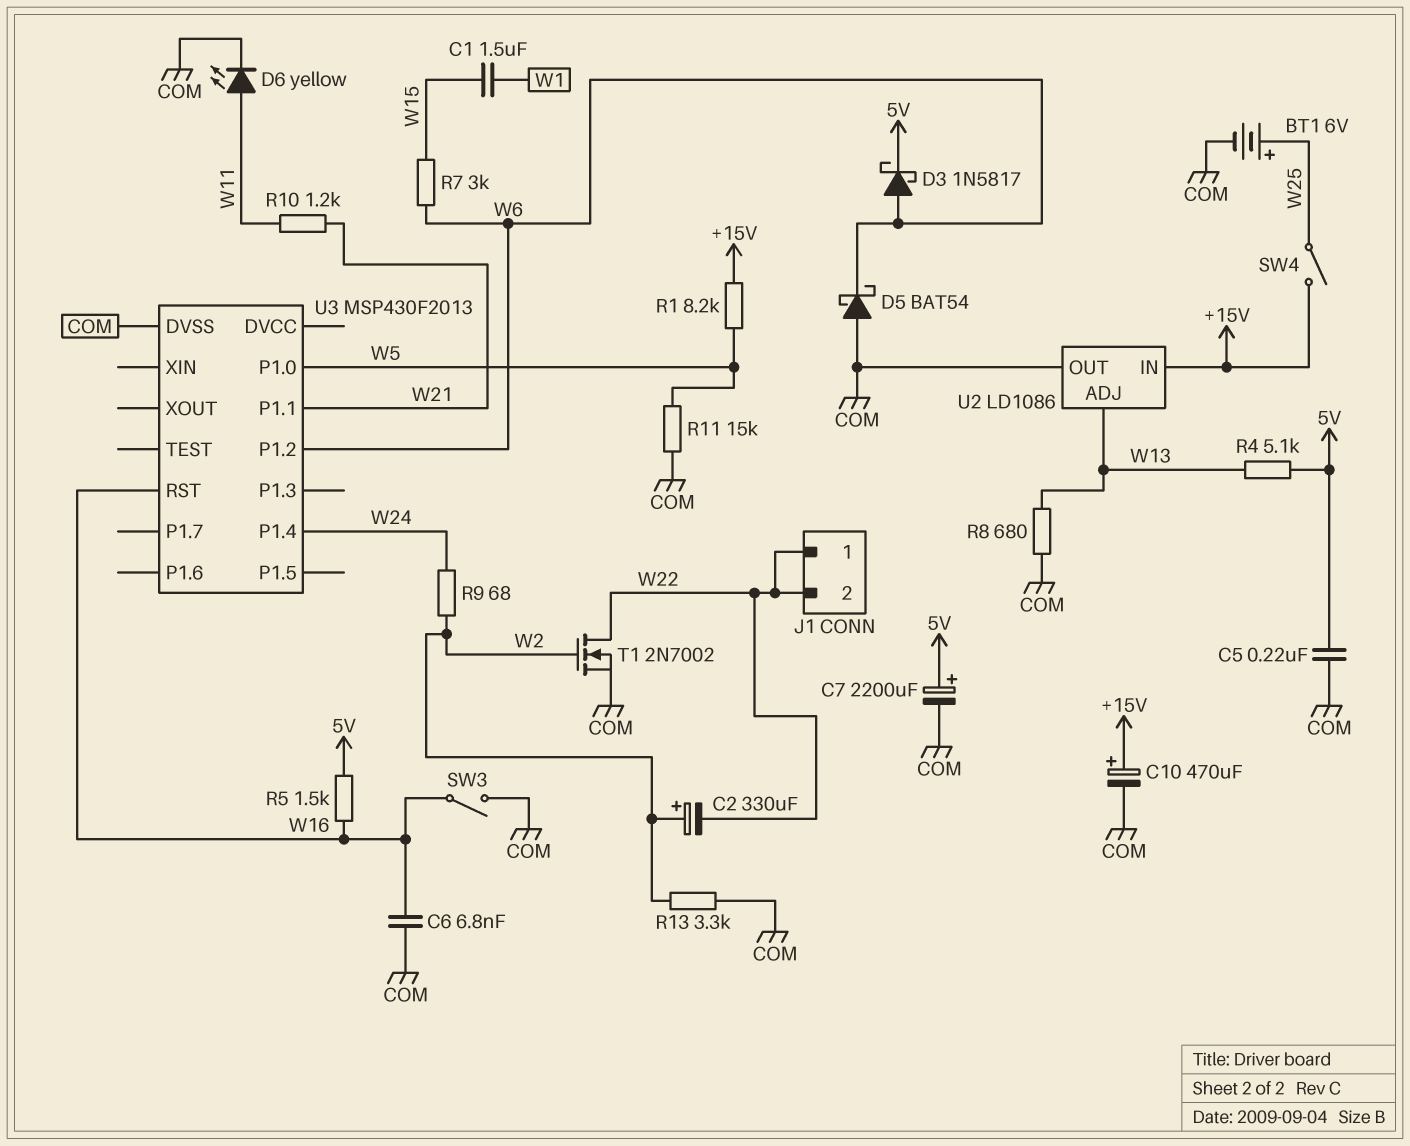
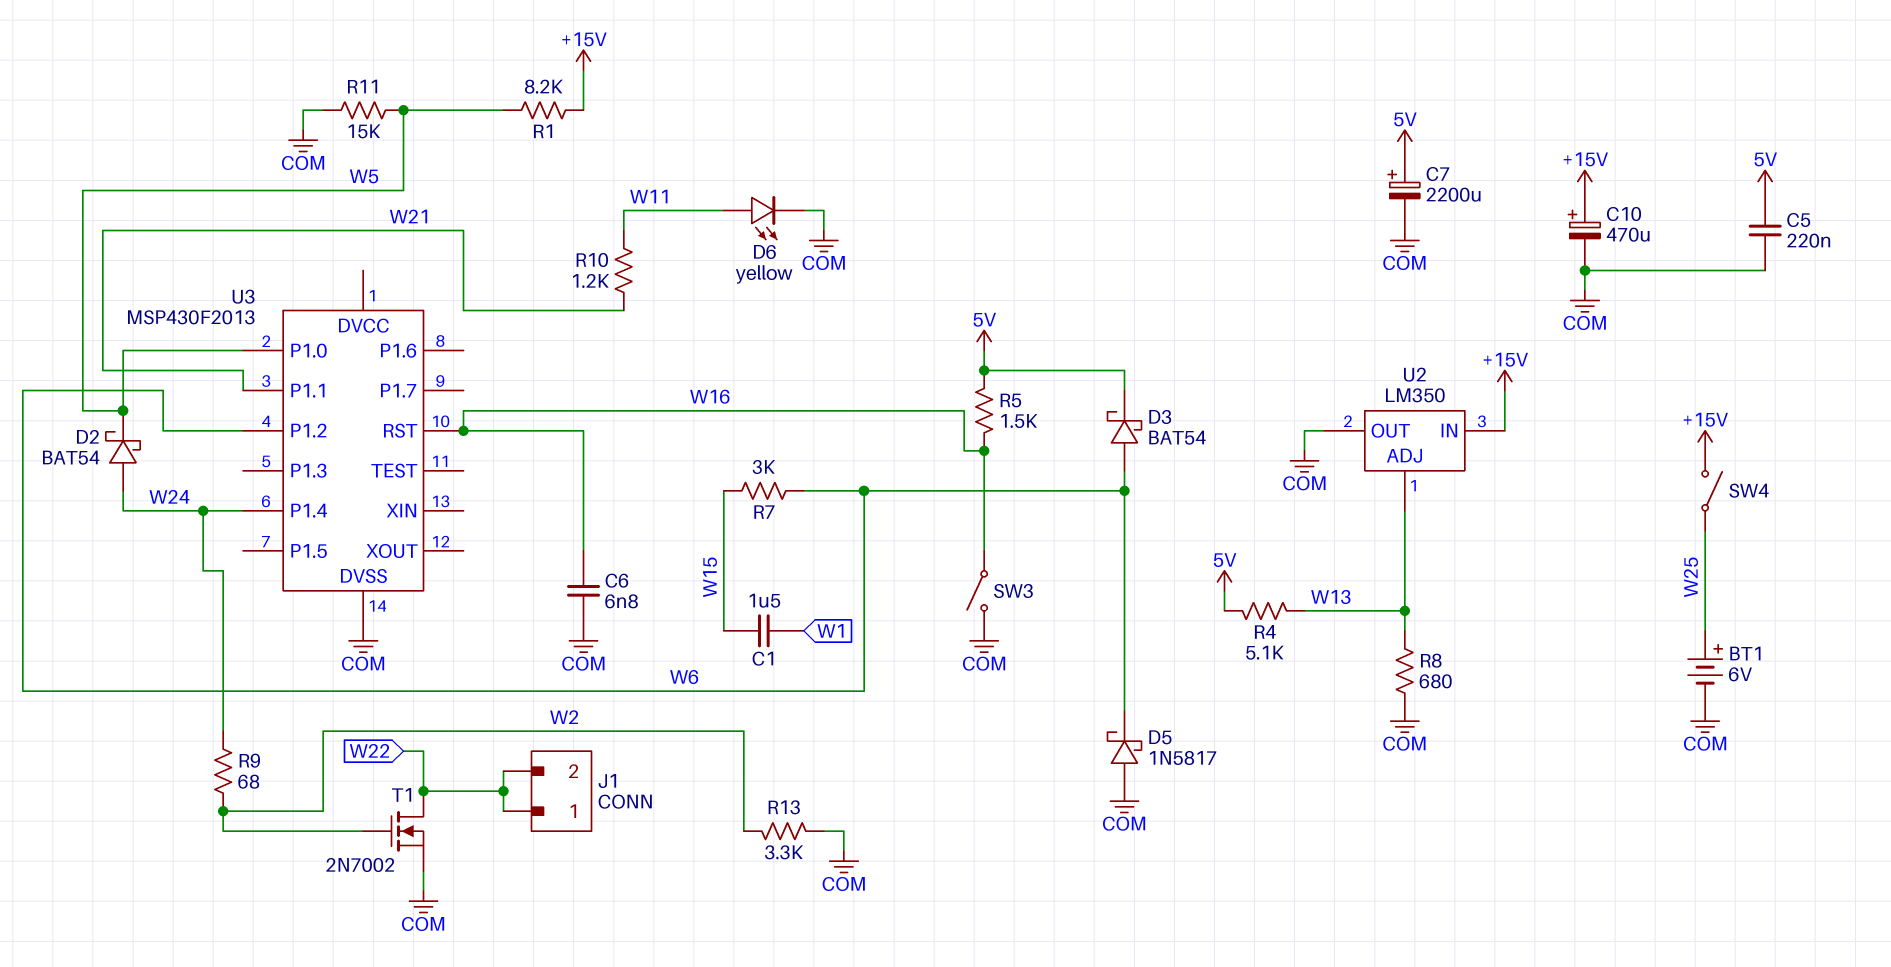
C2: 330uF (plus W2, minus W22) -> none
D2: none -> schottky BAT54 (A W24, K W5)
D3: schottky 1N5817 (A W6, K 5V) -> schottky BAT54 (A W6, K 5V)
D5: schottky BAT54 (A COM, K W6) -> schottky 1N5817 (A COM, K W6)
U2: LD1086 -> LM350

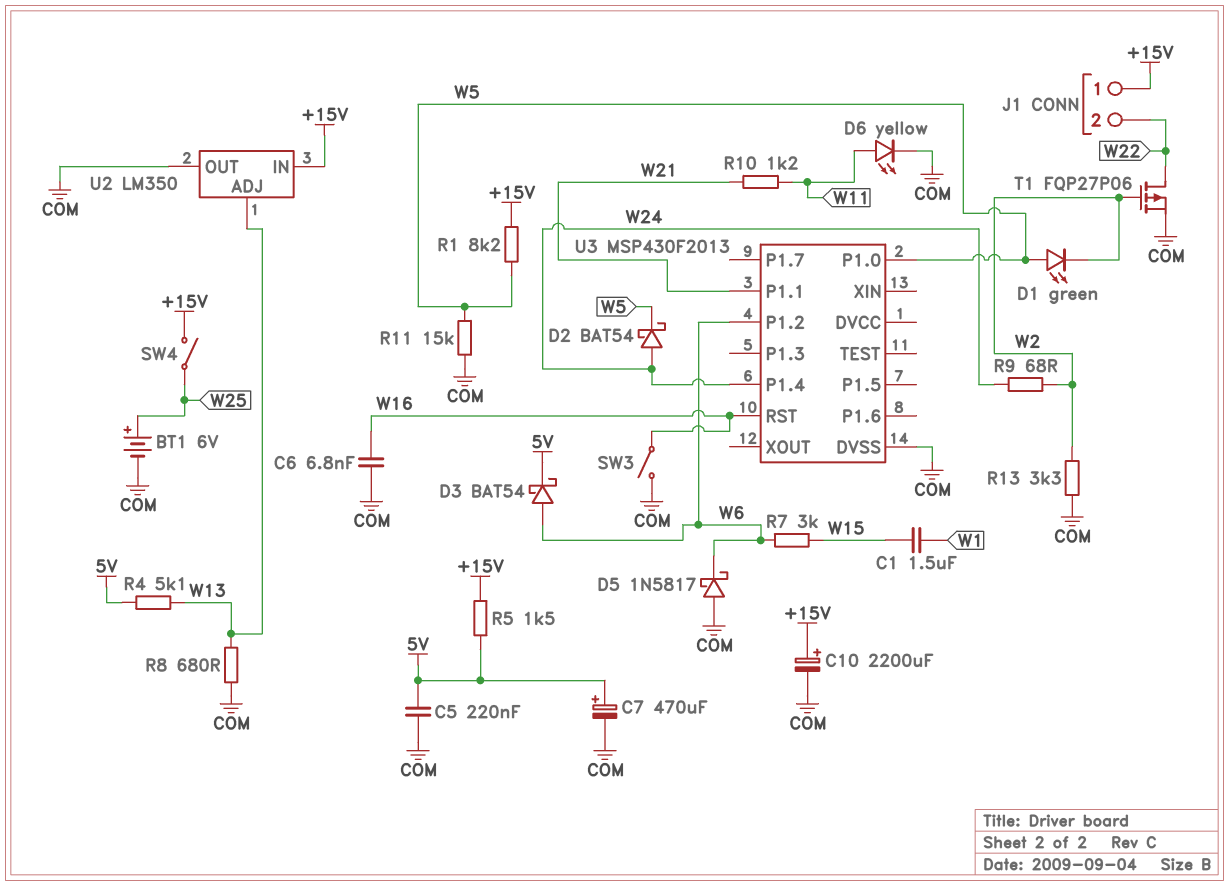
C7: 2200uF (plus 5V, minus COM) -> 470uF (plus 5V, minus COM)
C10: 470uF (plus +15V, minus COM) -> 2200uF (plus +15V, minus COM)
D1: none -> LED green (A W5, K W2)
J1 pin 1: W22 -> +15V
R5: 1.5k (5V, W16) -> 1.5k (+15V, 5V)
T1: NMOS 2N7002 (G W2, D W22, S COM) -> PMOS FQP27P06 (G W2, D W22, S COM)

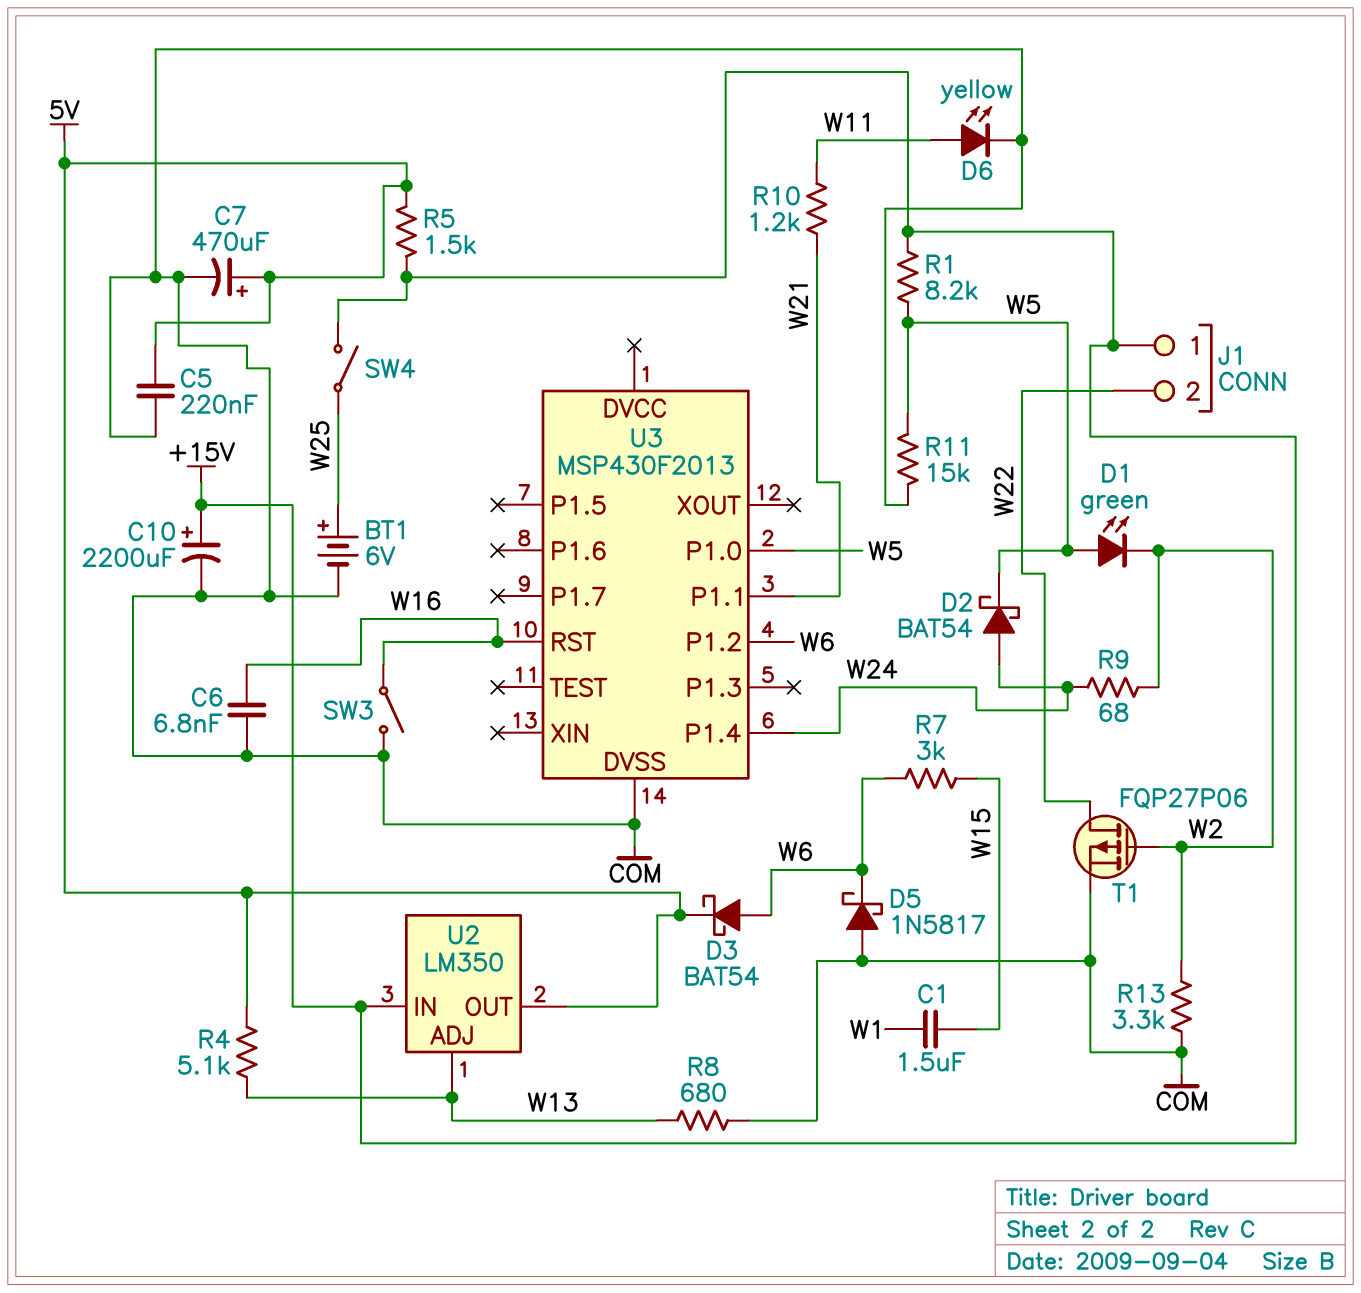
U2 pin OUT: COM -> 5V

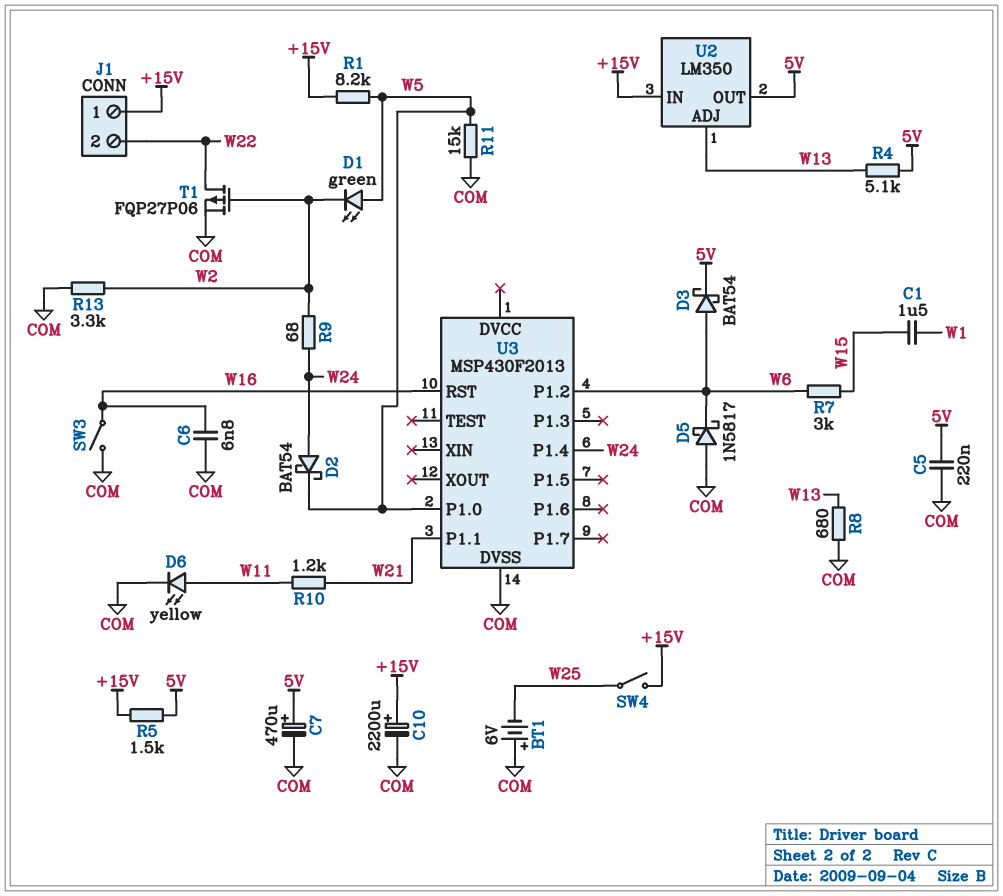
BT1: 6V (plus W25, minus COM) -> 6V (plus COM, minus W25)

